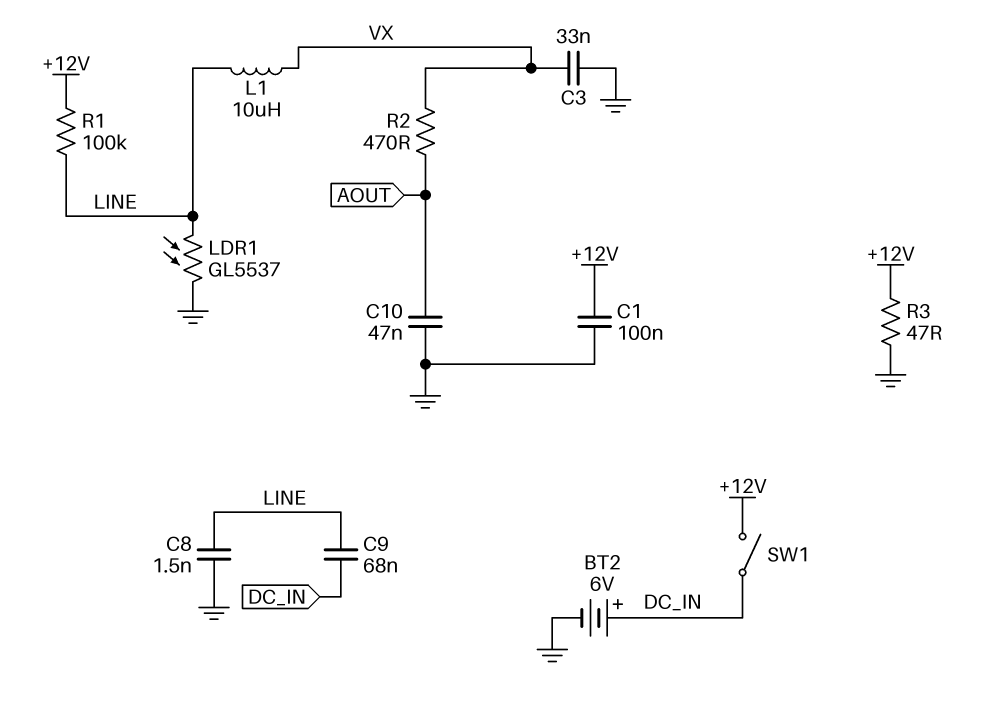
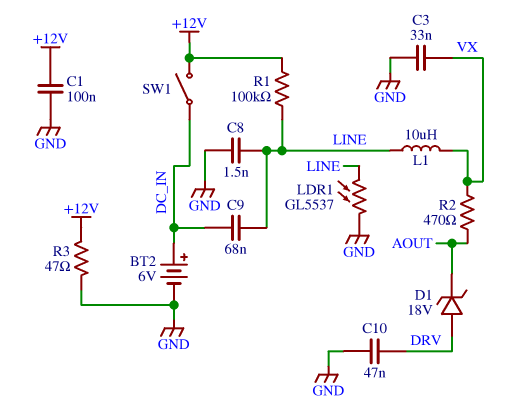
C10: 47nF (AOUT, GND) -> 47nF (DRV, GND)
D1: none -> zener 18V (A DRV, K AOUT)

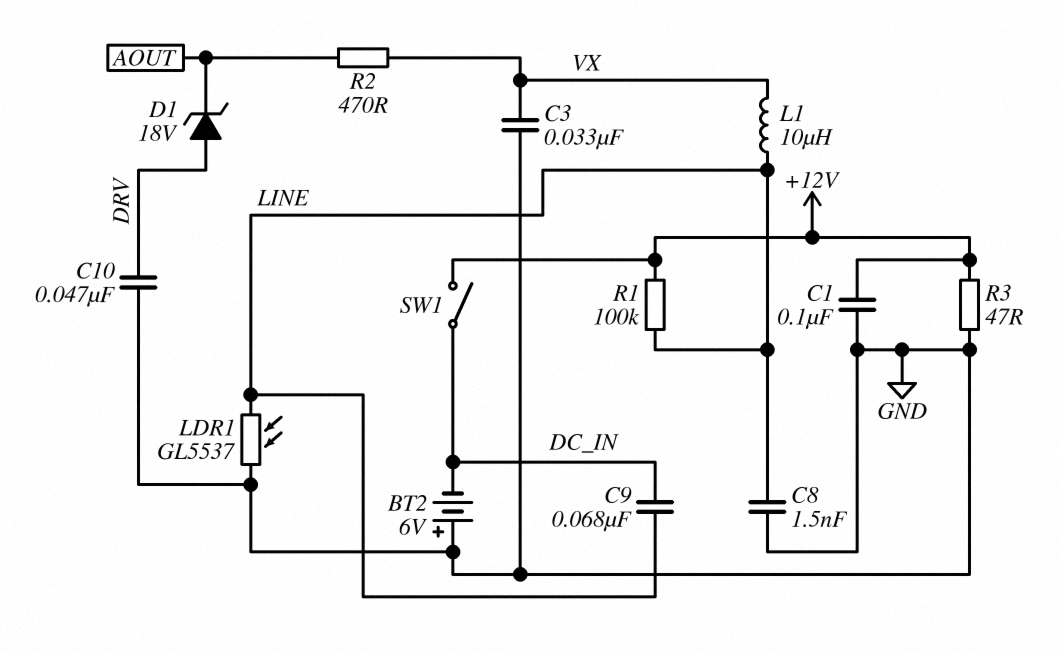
BT2: 6V (plus DC_IN, minus GND) -> 6V (plus GND, minus DC_IN)

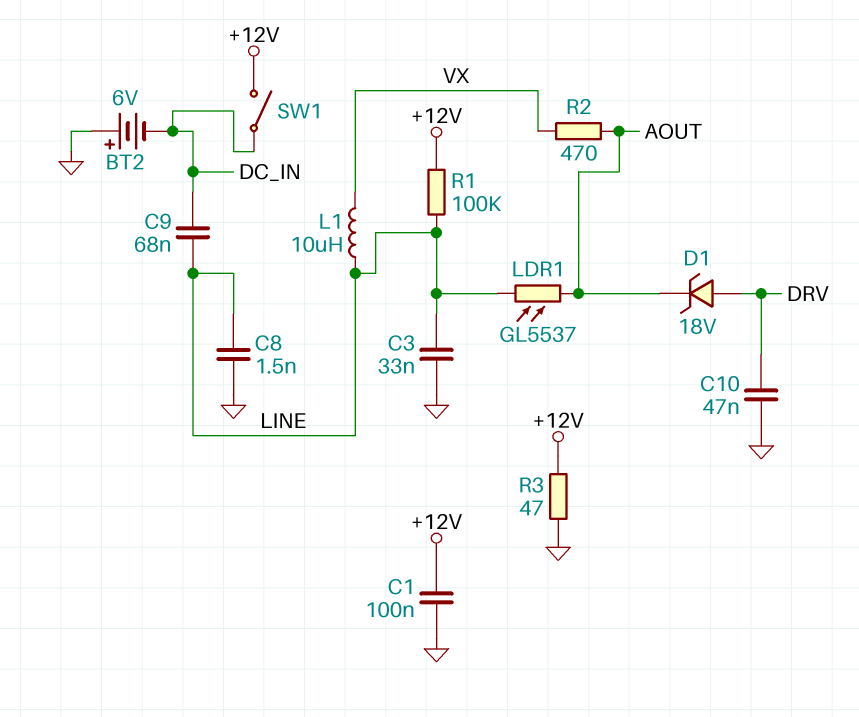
C3: 33nF (GND, VX) -> 33nF (GND, LINE)
LDR1: GL5537 (GND, LINE) -> GL5537 (AOUT, LINE)

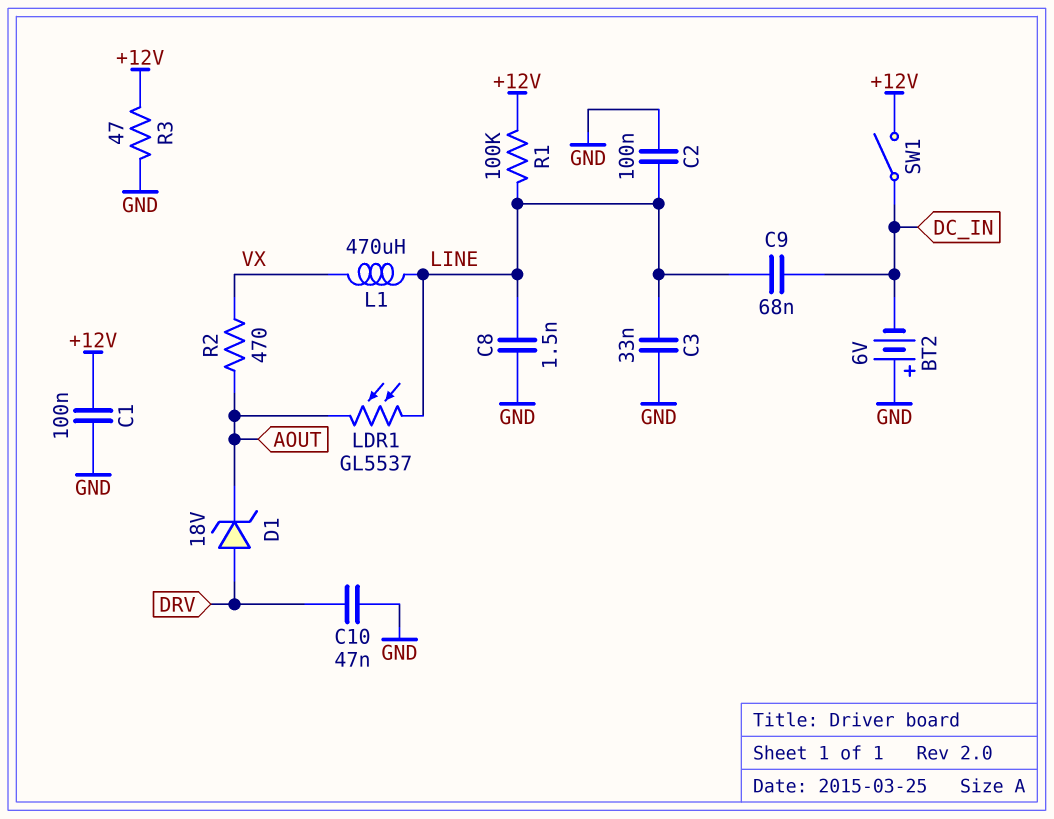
C2: none -> 100nF (GND, LINE)
L1: 10uH (LINE, VX) -> 470uH (LINE, VX)

